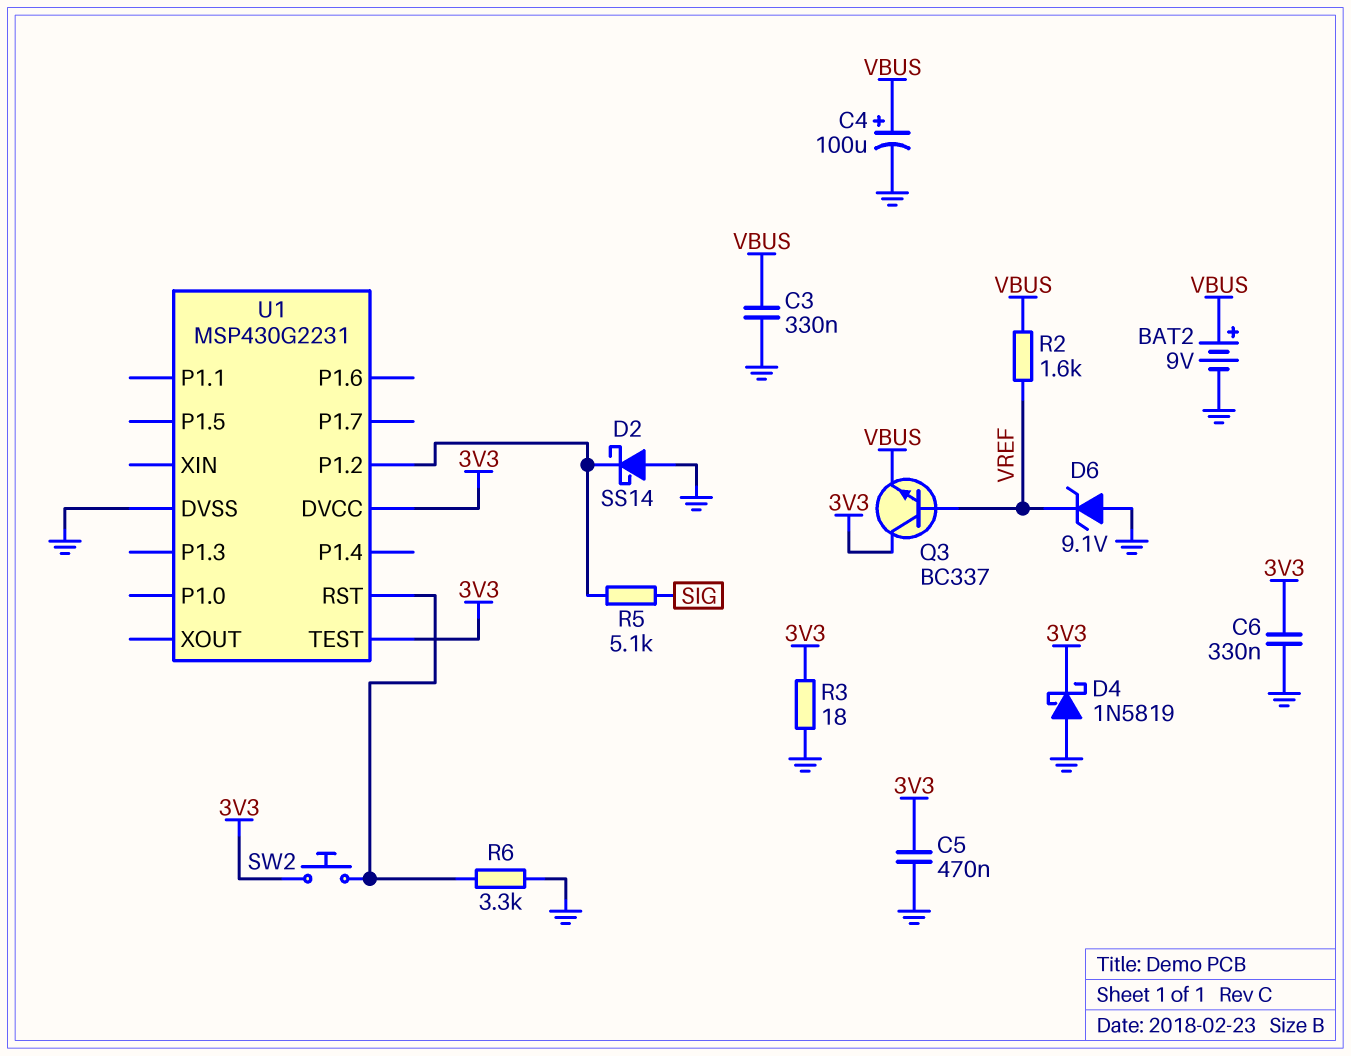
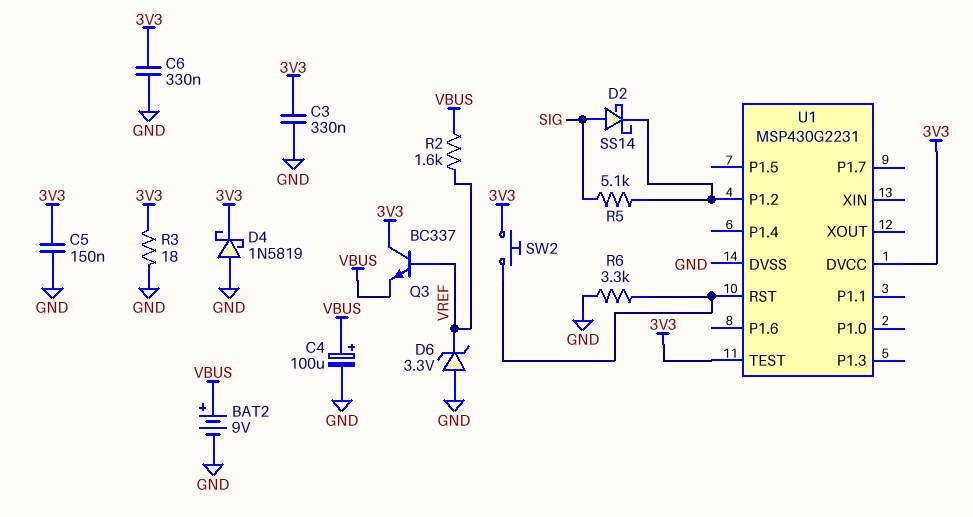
C3: 330nF (GND, VBUS) -> 330nF (3V3, GND)
C5: 470nF (3V3, GND) -> 150nF (3V3, GND)
D2: schottky SS14 (A GND, K U1/P1.2) -> schottky SS14 (A SIG, K U1/P1.2)
D6: zener 9.1V (A GND, K VREF) -> zener 3.3V (A GND, K VREF)

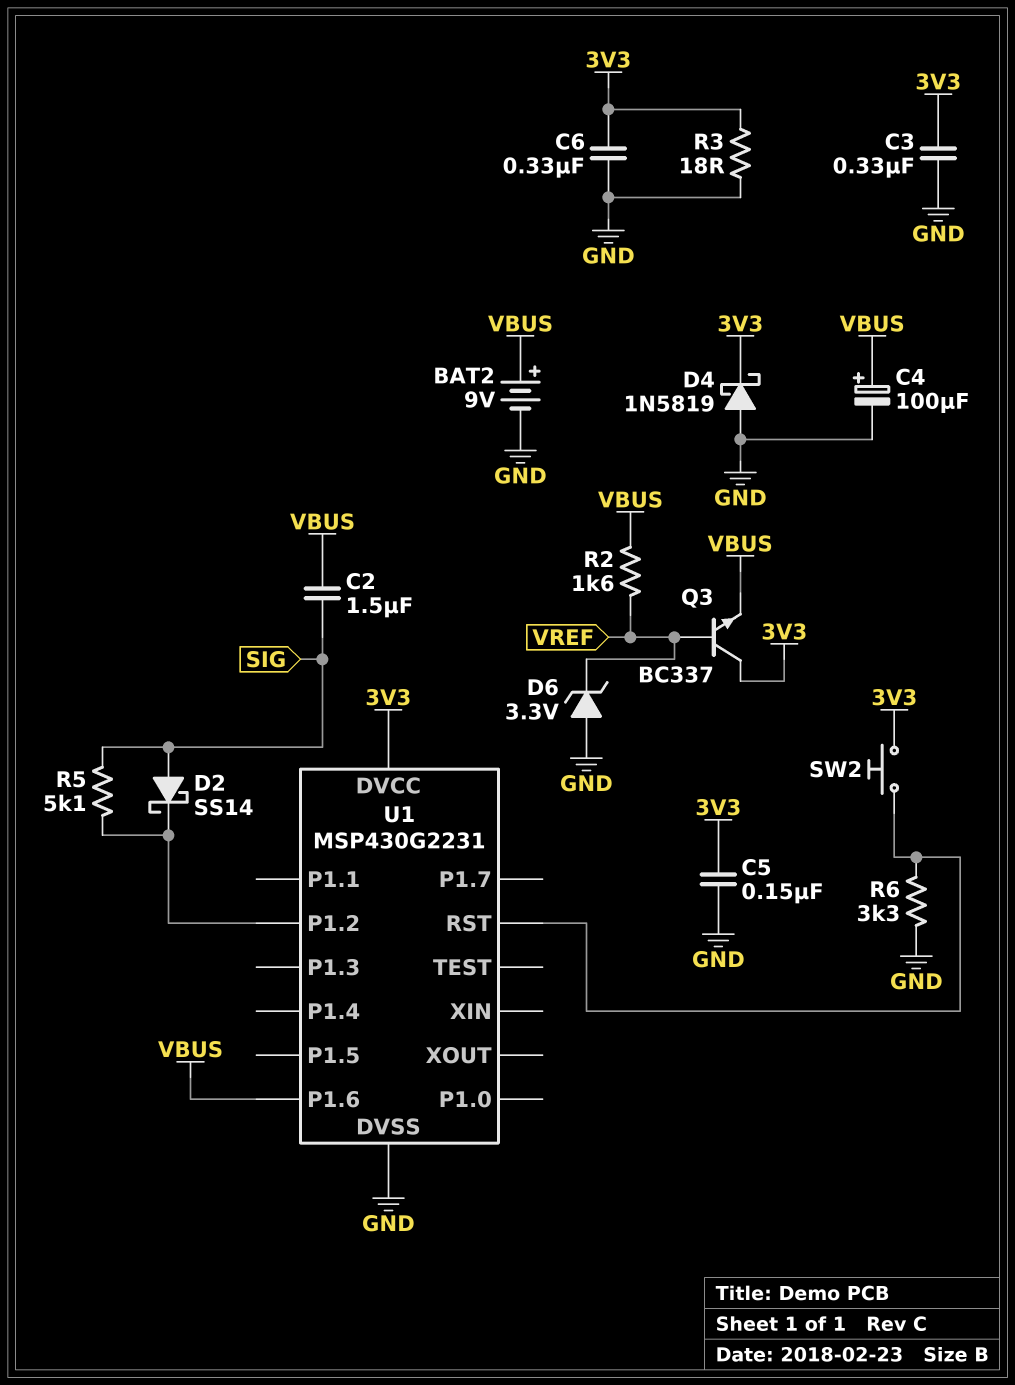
C2: none -> 1.5uF (SIG, VBUS)
U1 pin P1.6: none -> VBUS
U1 pin TEST: 3V3 -> none

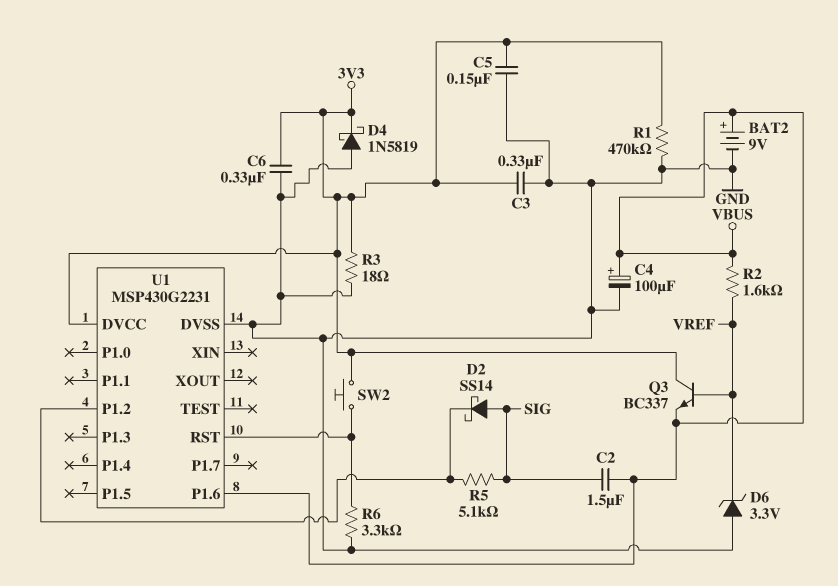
R1: none -> 470k (3V3, GND)

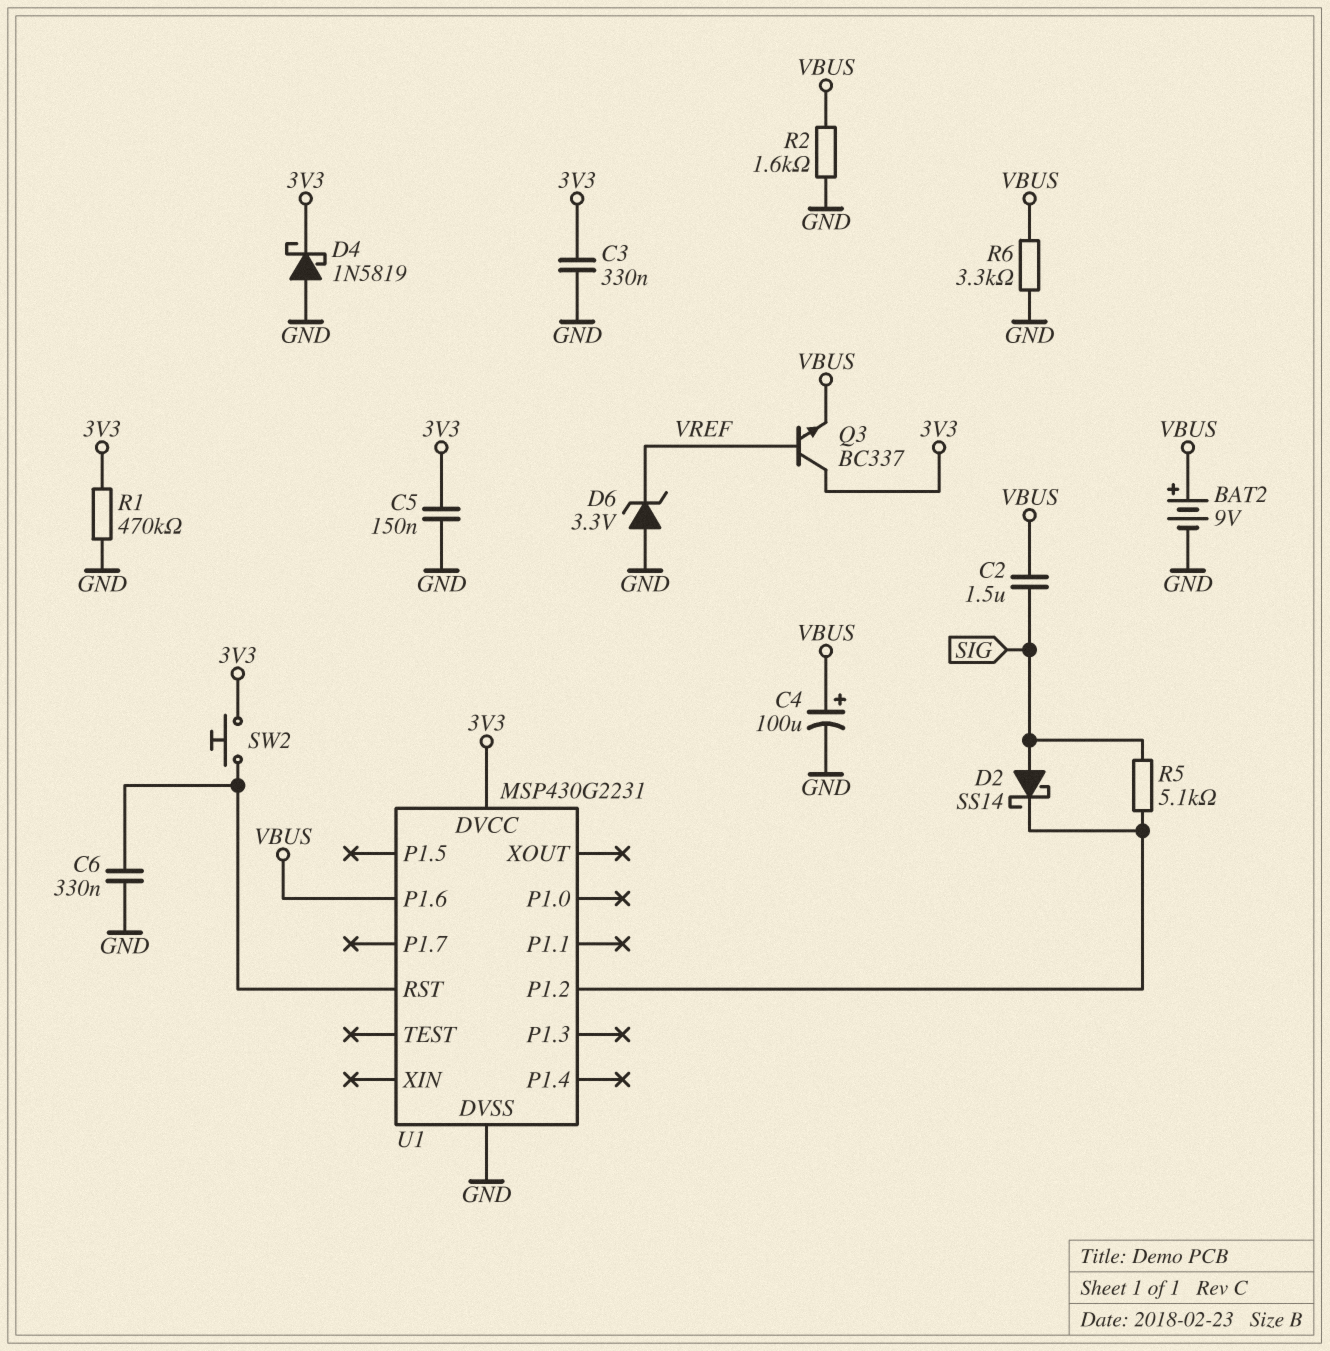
C6: 330nF (3V3, GND) -> 330nF (GND, U1/RST)
R2: 1.6k (VBUS, VREF) -> 1.6k (GND, VBUS)
R3: 18 (3V3, GND) -> none
R6: 3.3k (GND, U1/RST) -> 3.3k (GND, VBUS)

